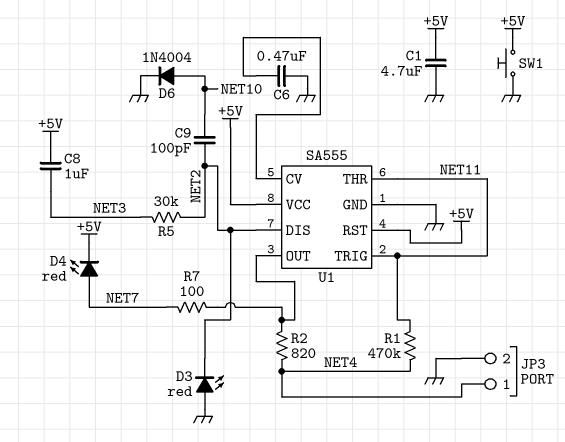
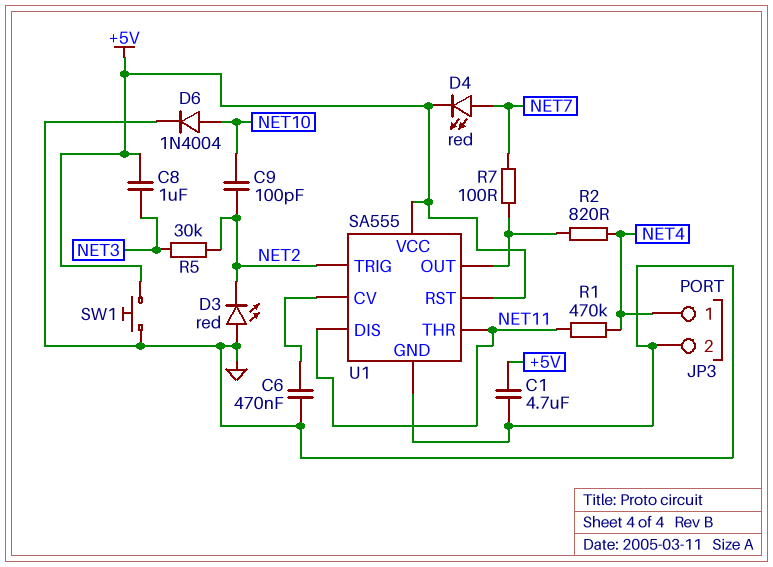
U1 pin DIS: NET2 -> NET11
U1 pin TRIG: NET11 -> NET2

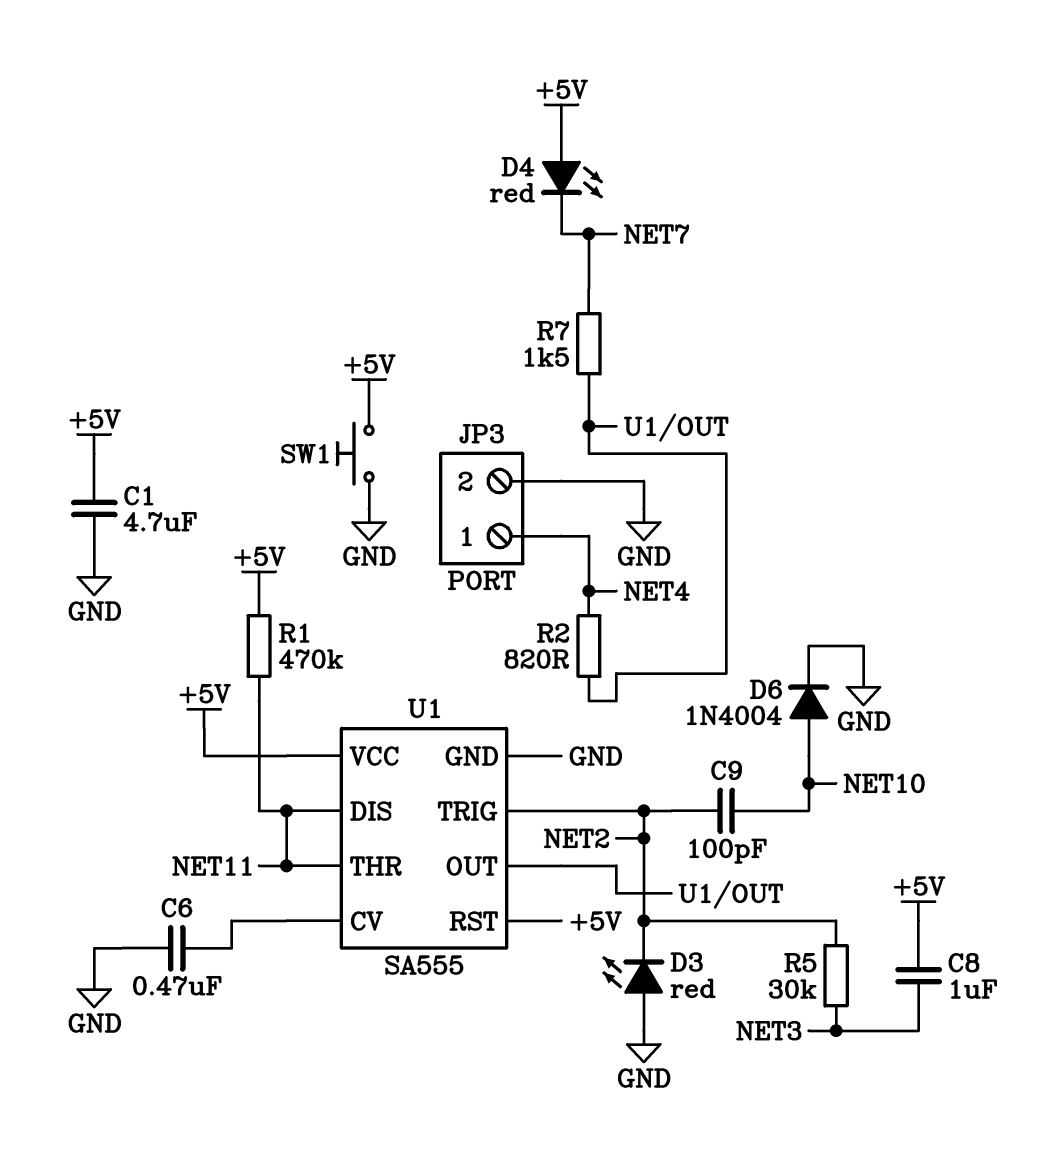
D4: LED red (A NET7, K +5V) -> LED red (A +5V, K NET7)
R1: 470k (NET4, NET11) -> 470k (+5V, NET11)
R7: 100 (NET7, U1/OUT) -> 1.5k (NET7, U1/OUT)

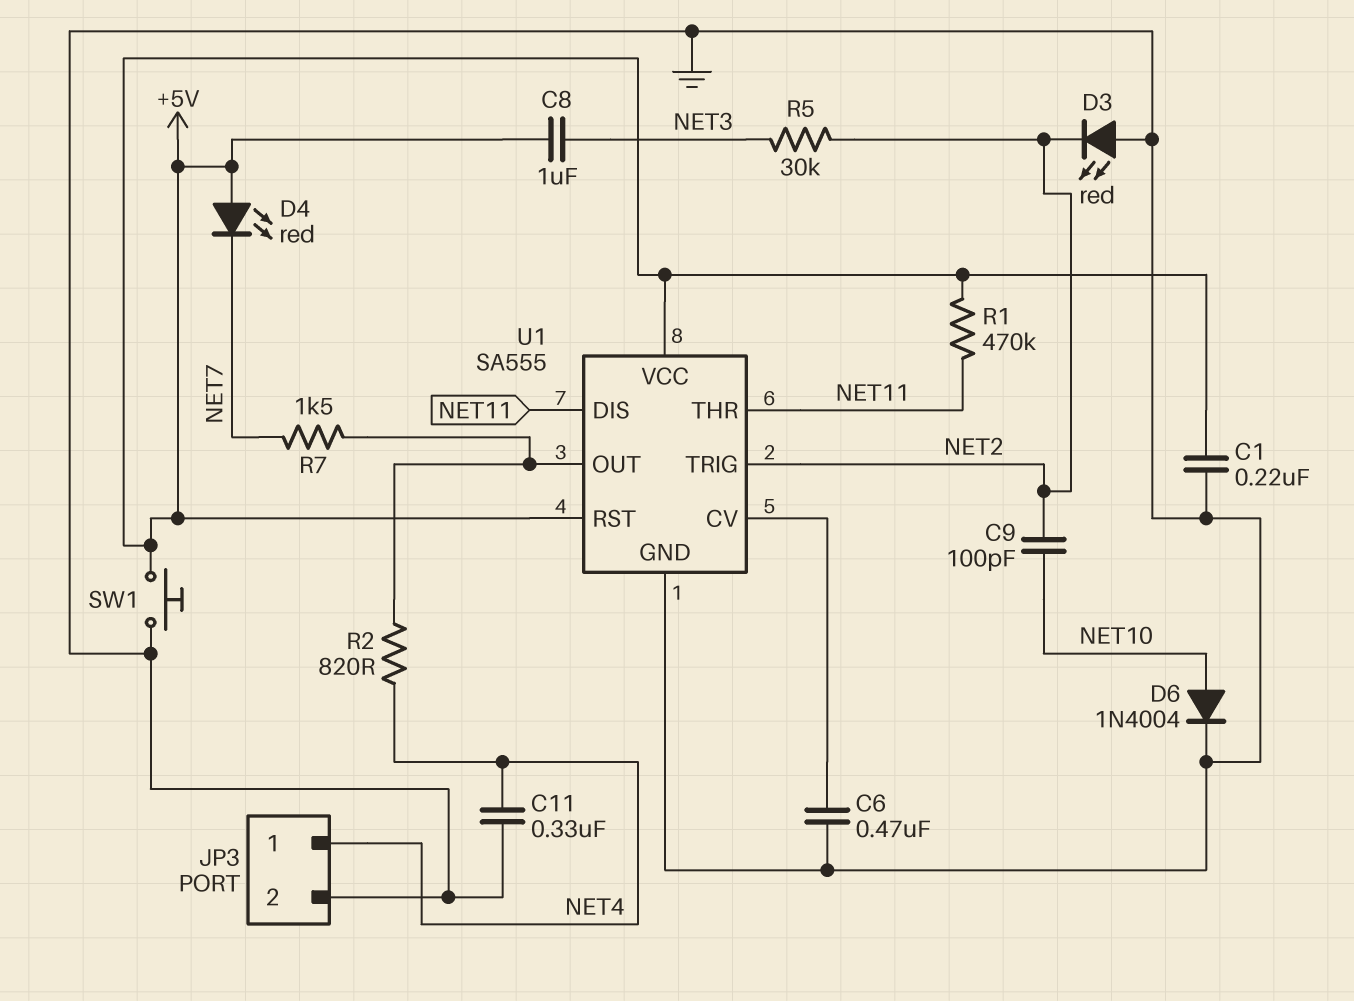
C1: 4.7uF (+5V, GND) -> 220nF (+5V, GND)
C11: none -> 330nF (GND, NET4)

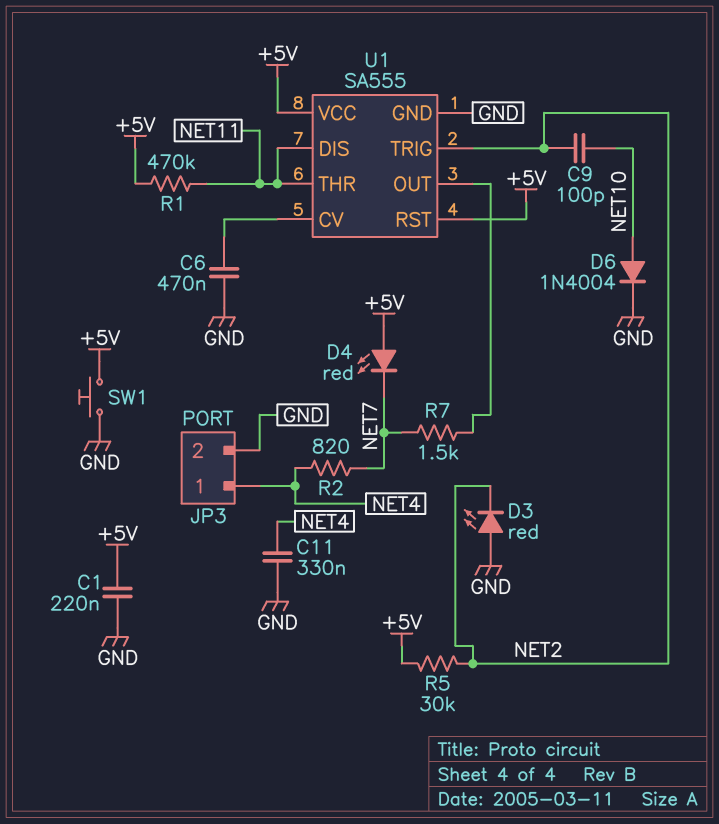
C8: 1uF (+5V, NET3) -> none
R2: 820 (NET4, U1/OUT) -> 820 (NET4, NET7)
R5: 30k (NET2, NET3) -> 30k (+5V, NET2)

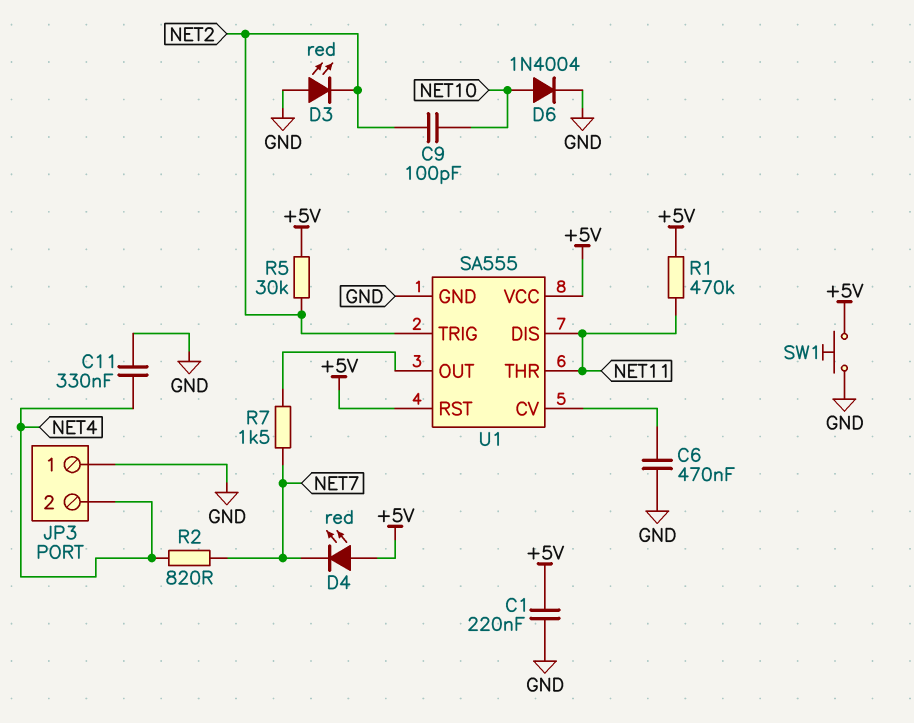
JP3 pin 1: NET4 -> GND
JP3 pin 2: GND -> NET4

